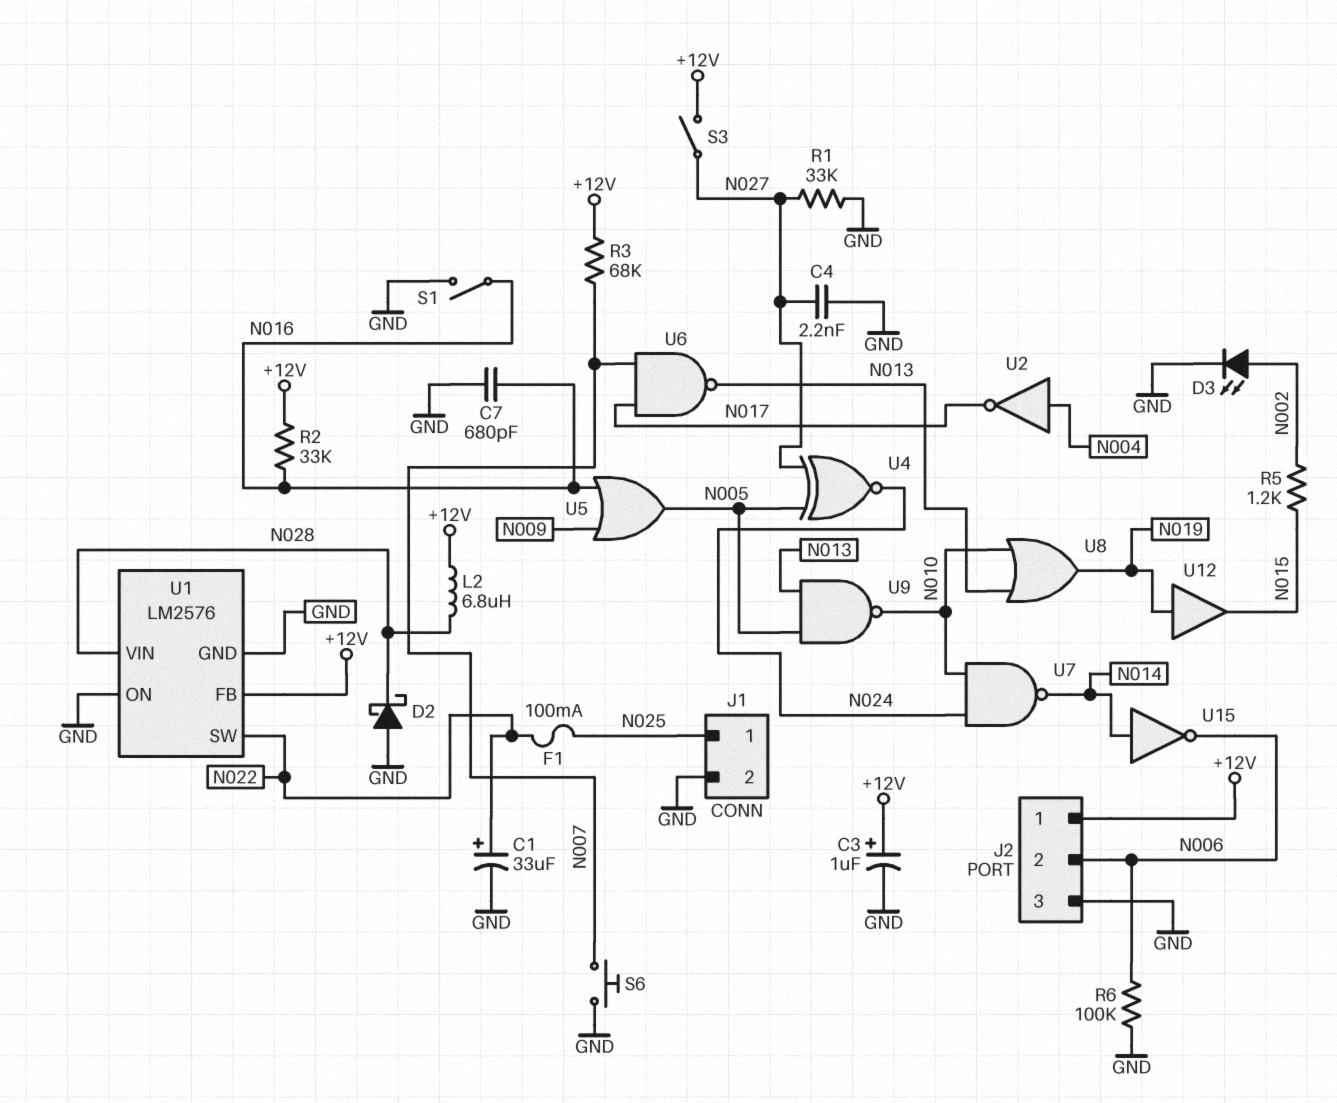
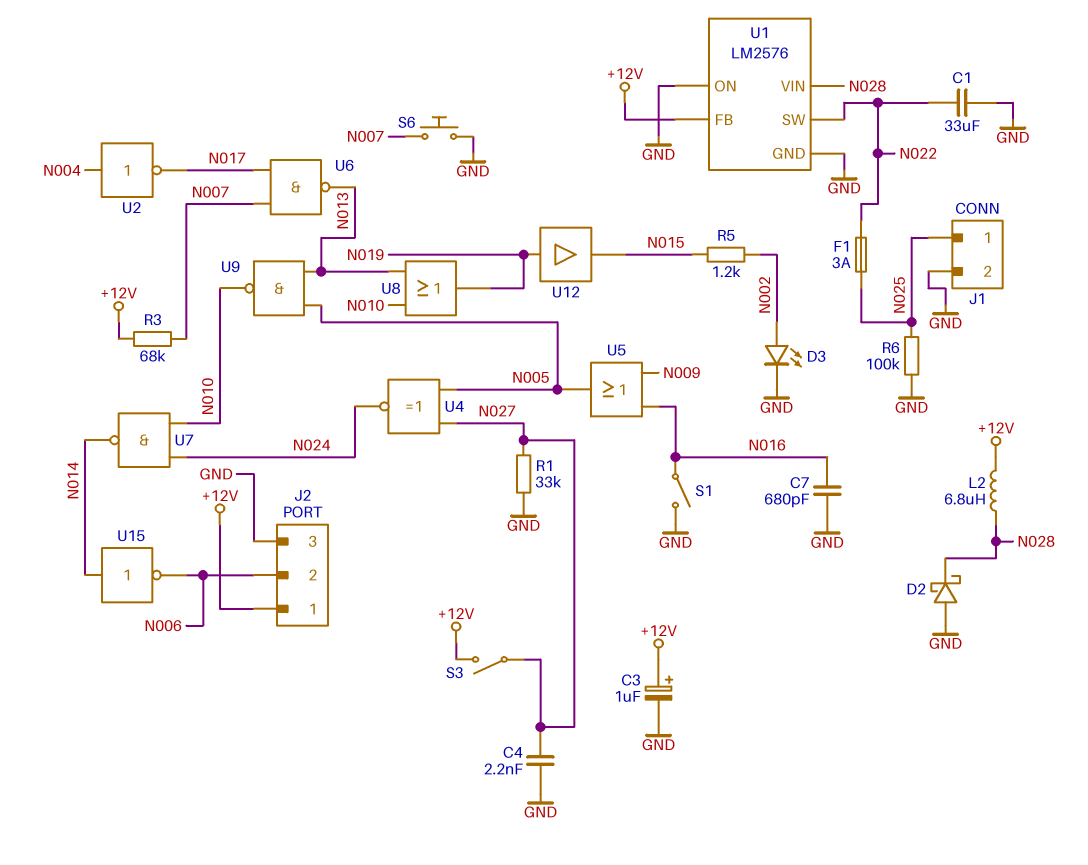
C1: 33uF (plus N022, minus GND) -> 33uF (GND, N022)
F1: 100mA (N022, N025) -> 3A (N022, N025)
R2: 33k (+12V, N016) -> none
R6: 100k (GND, N006) -> 100k (GND, N025)

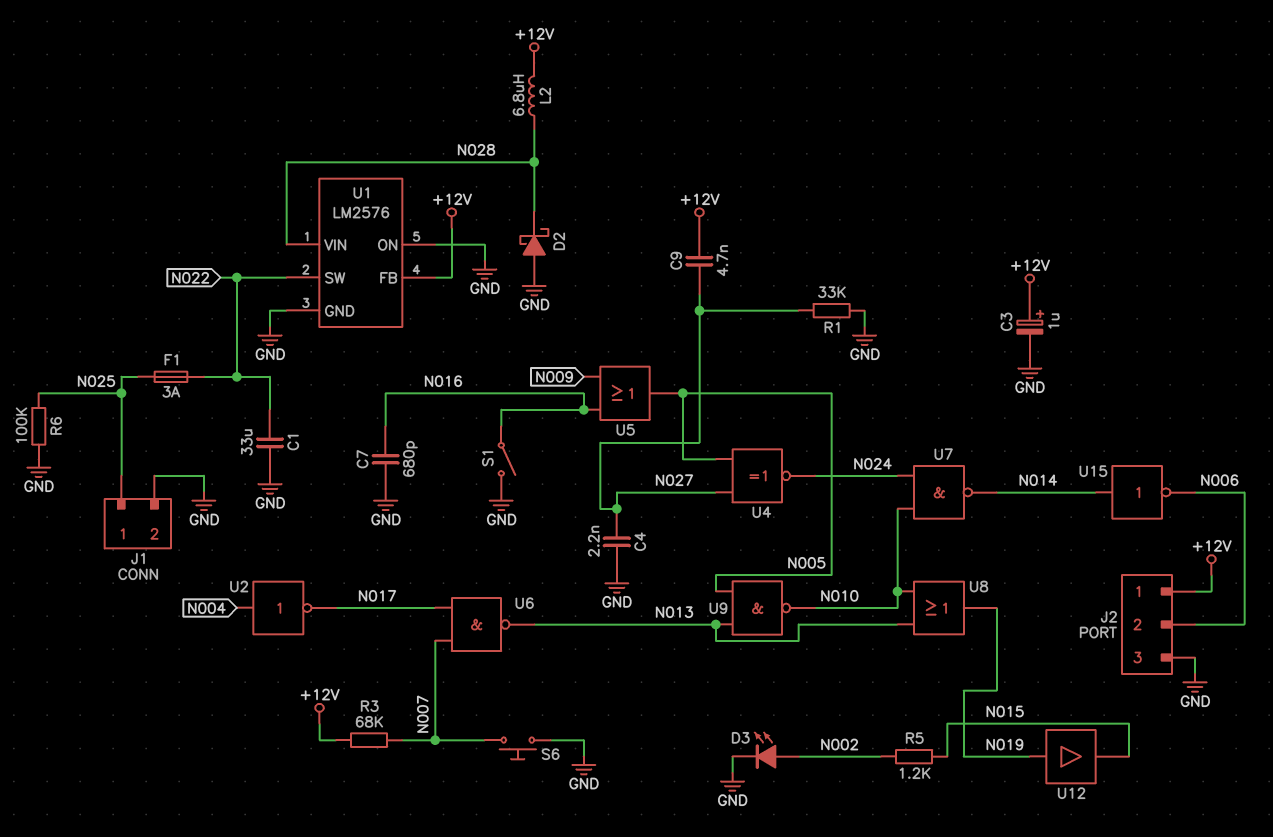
C9: none -> 4.7nF (+12V, N027)
S3: switch (+12V, N027) -> none

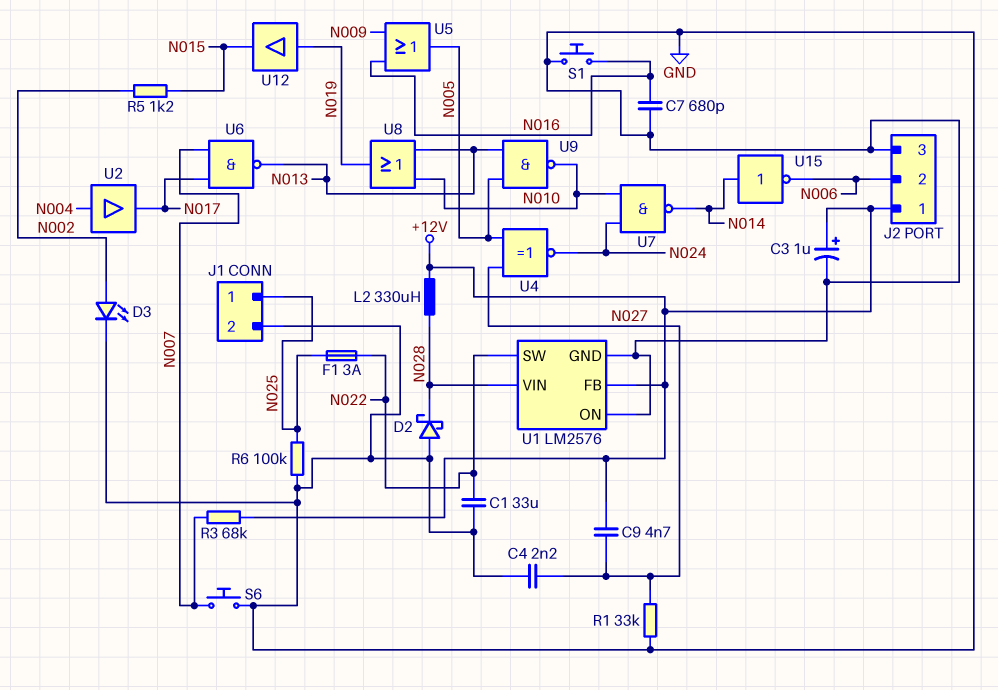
L2: 6.8uH (+12V, N028) -> 330uH (+12V, N028)
S1: switch (GND, N016) -> button (GND, N016)
U2: NOT (in N004, out N017) -> buffer (in N004, out N017)

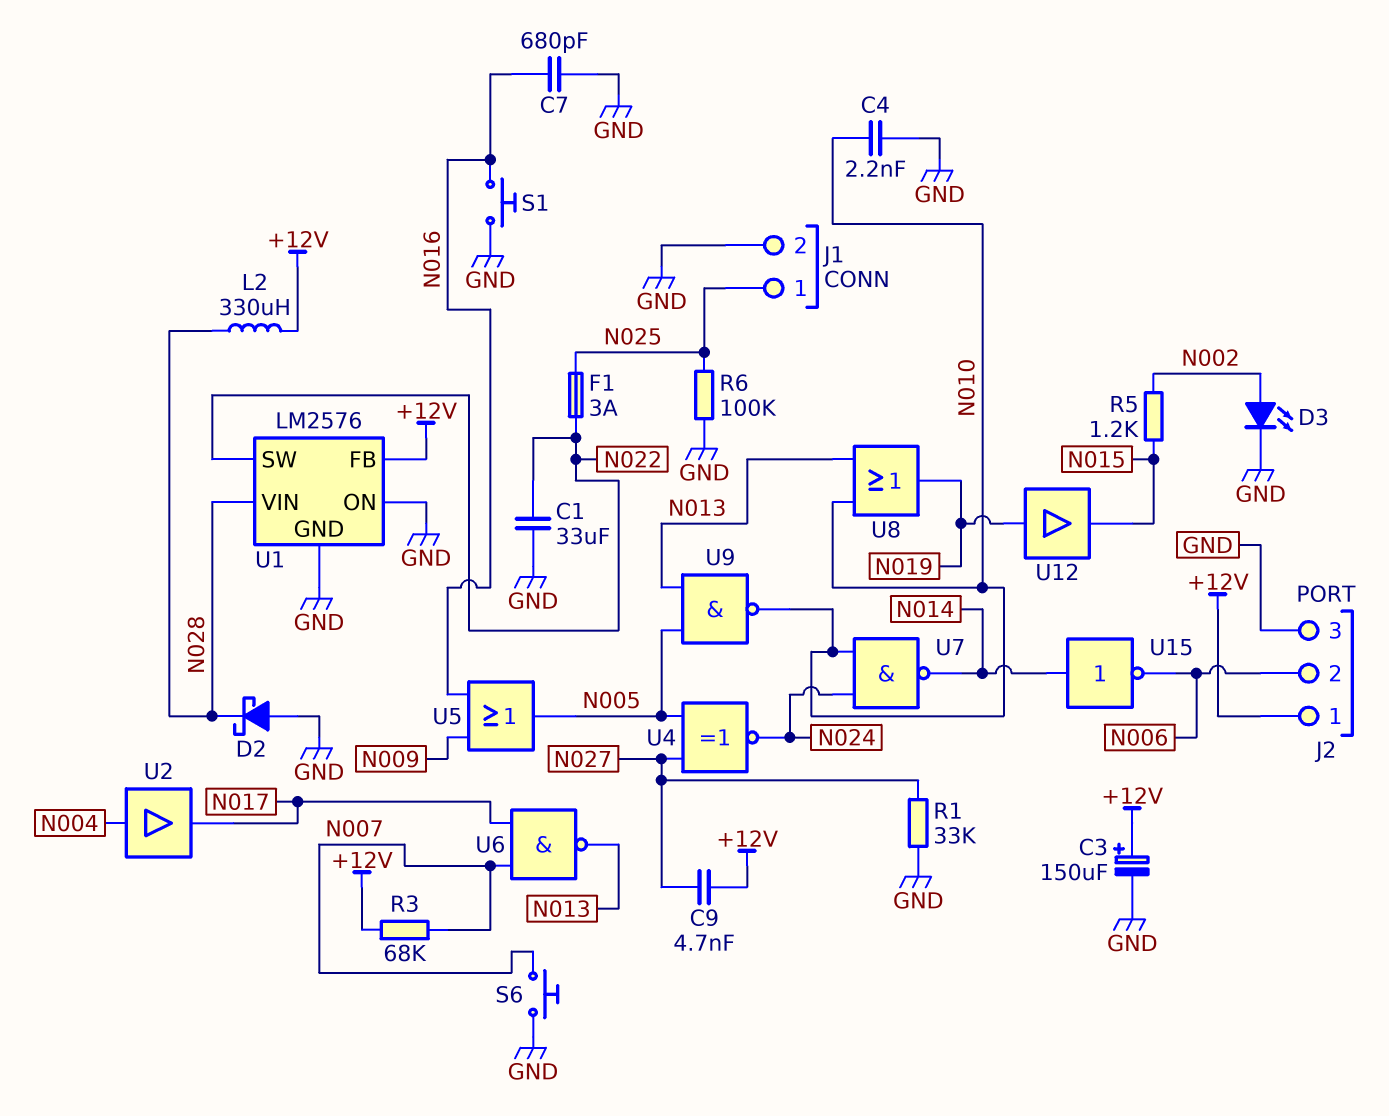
C3: 1uF (plus +12V, minus GND) -> 150uF (plus +12V, minus GND)
C4: 2.2nF (GND, N027) -> 2.2nF (GND, N010)

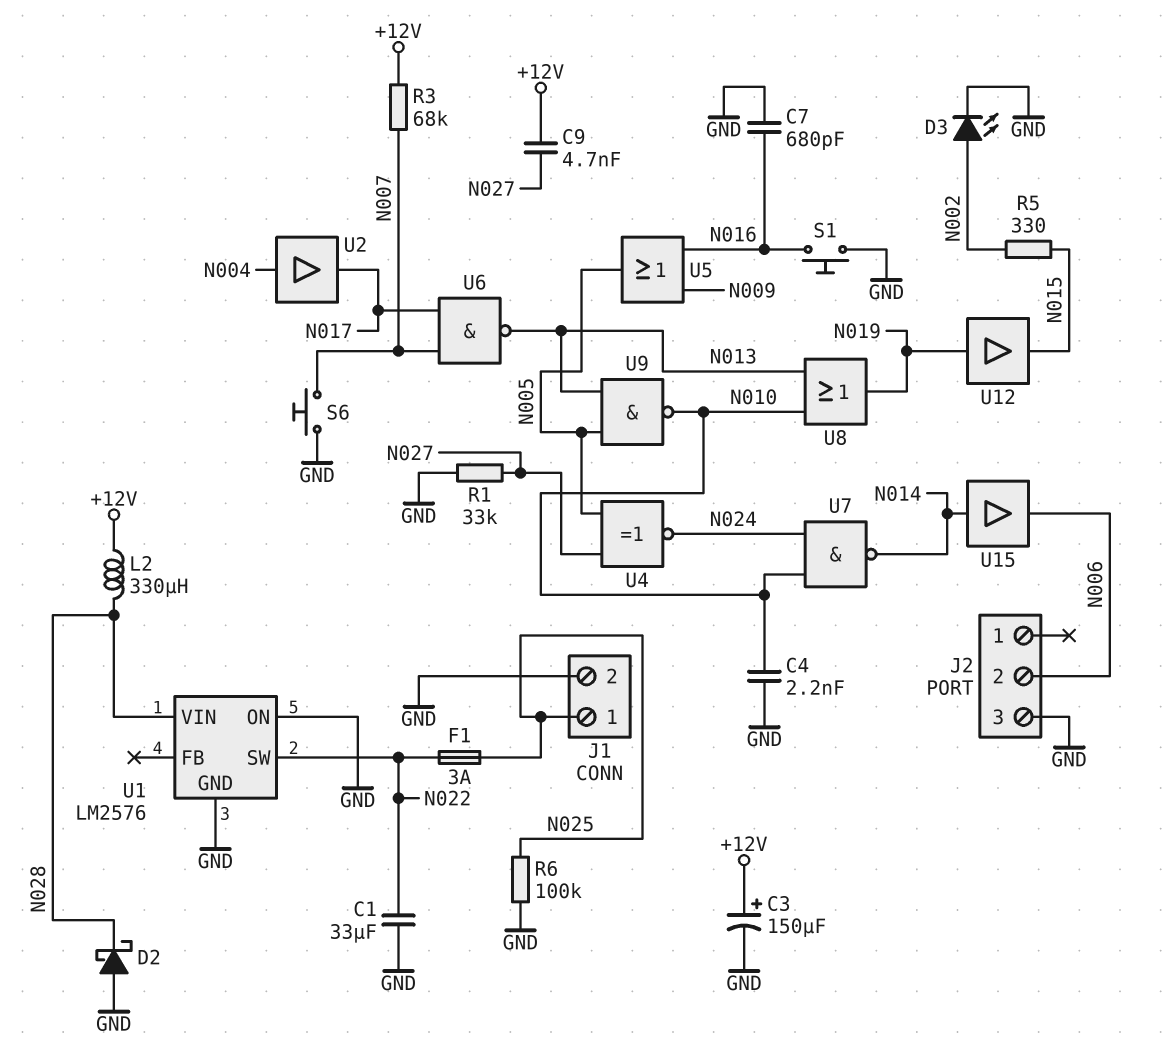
J2 pin 1: +12V -> none
R5: 1.2k (N002, N015) -> 330 (N002, N015)
U1 pin FB: +12V -> none
U15: NOT (in N014, out N006) -> buffer (in N014, out N006)

